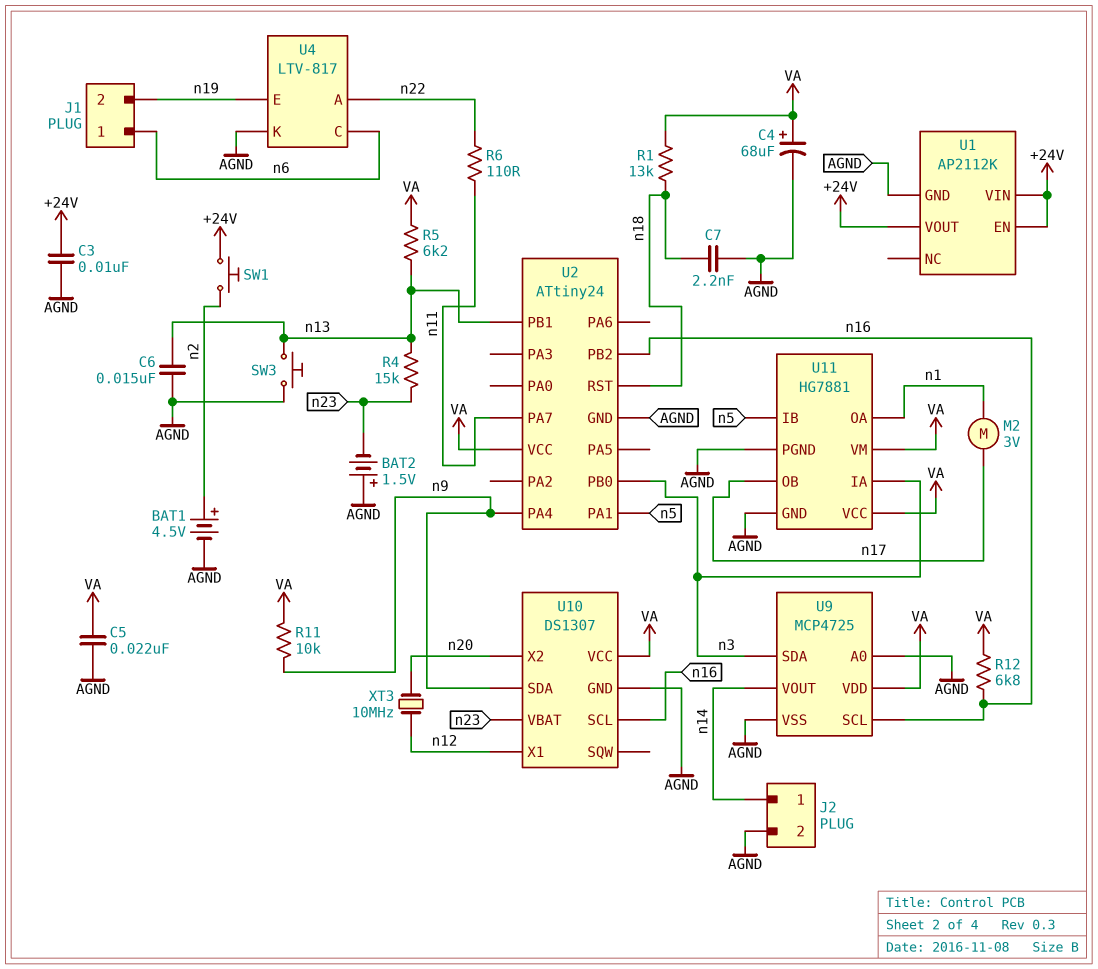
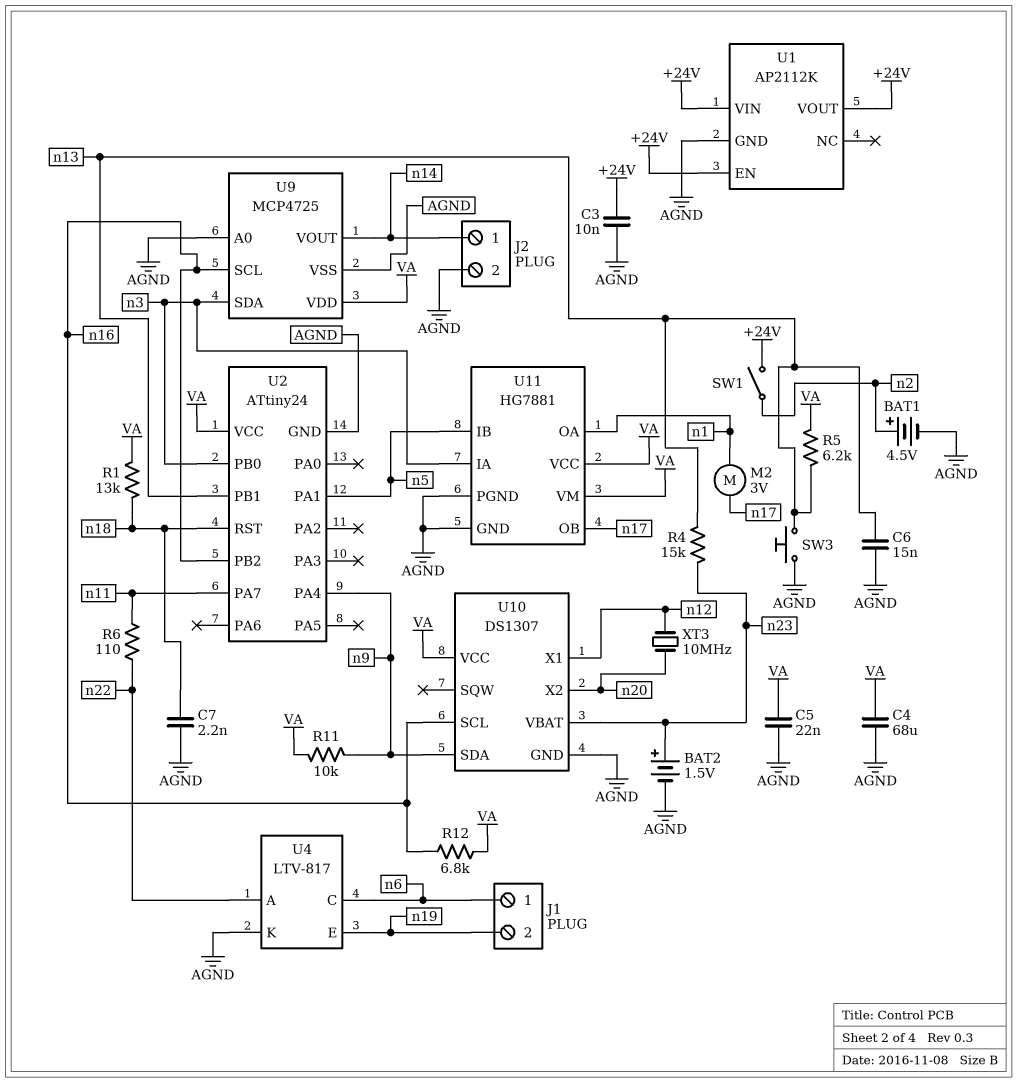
BAT2: 1.5V (plus AGND, minus n23) -> 1.5V (plus n23, minus AGND)
C4: 68uF (plus VA, minus AGND) -> 68uF (AGND, VA)
SW1: button (+24V, n2) -> switch (+24V, n2)

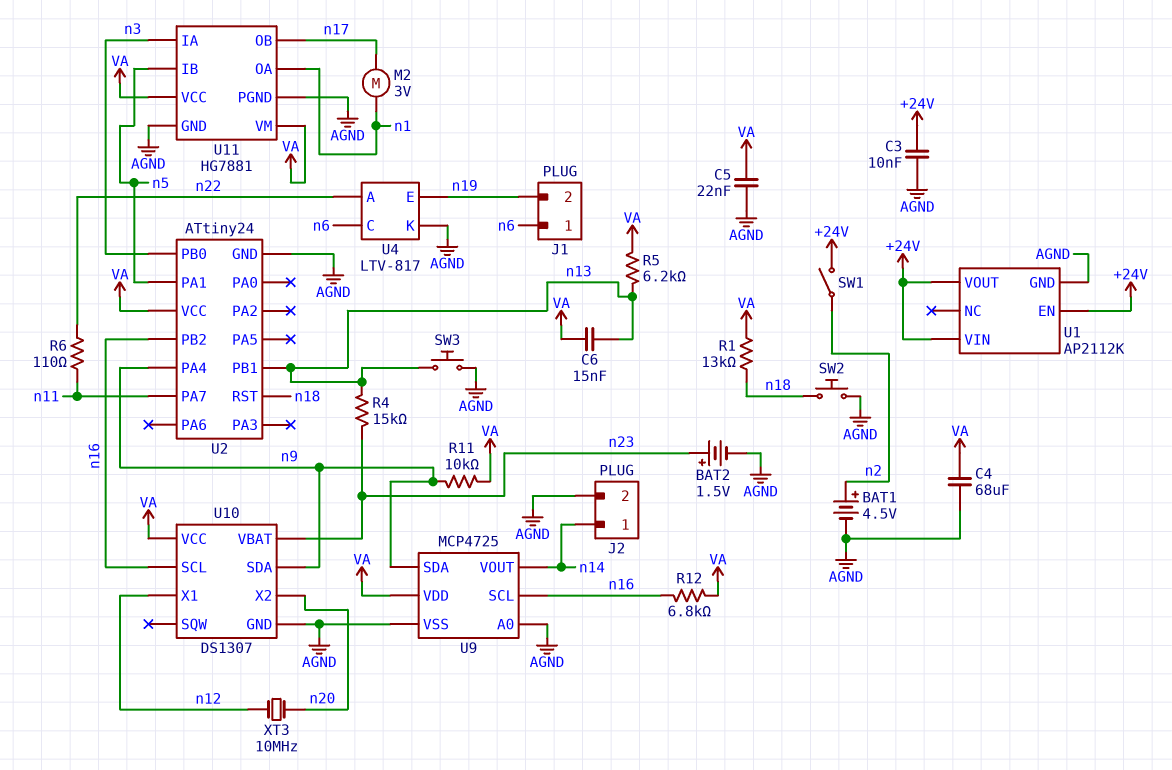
C6: 15nF (AGND, n13) -> 15nF (VA, n13)
C7: 2.2nF (AGND, n18) -> none
SW2: none -> button (AGND, n18)
U9 pin SDA: n3 -> n9

